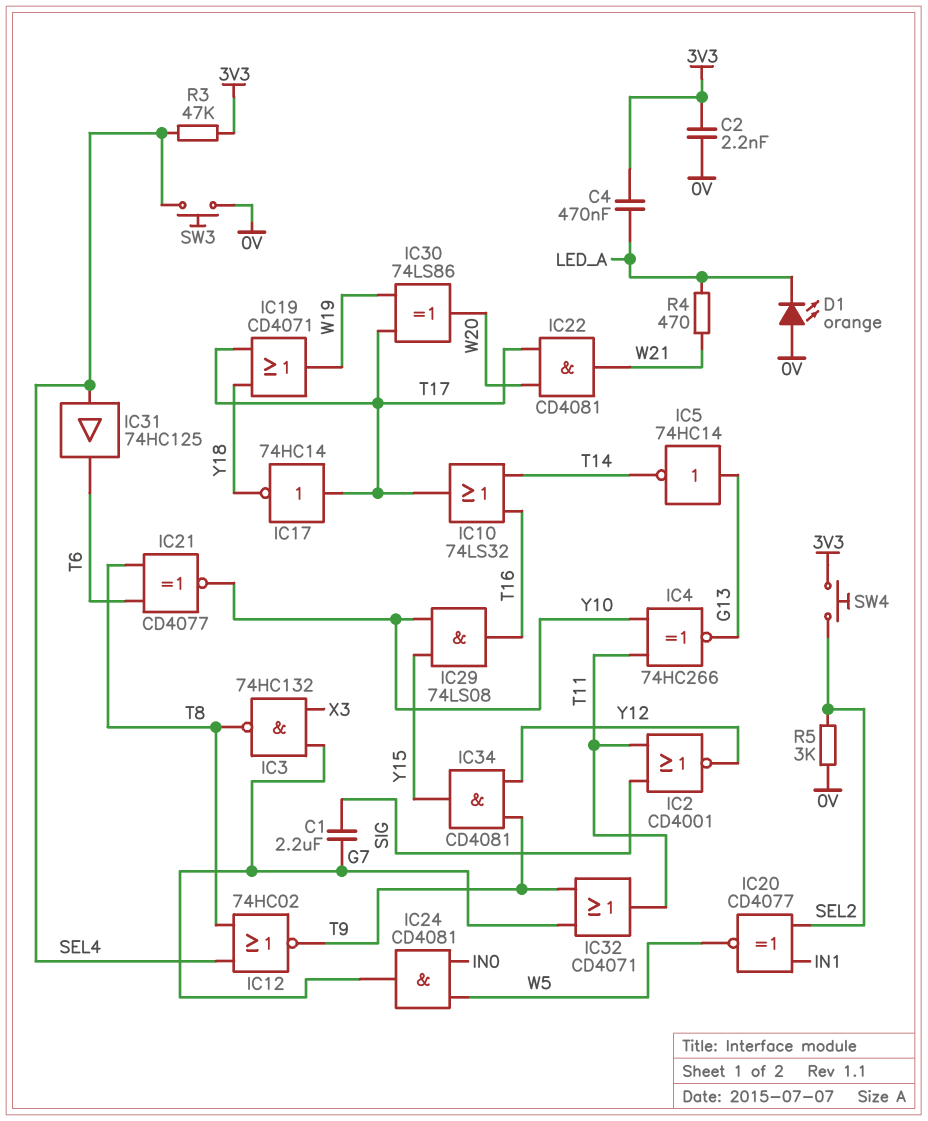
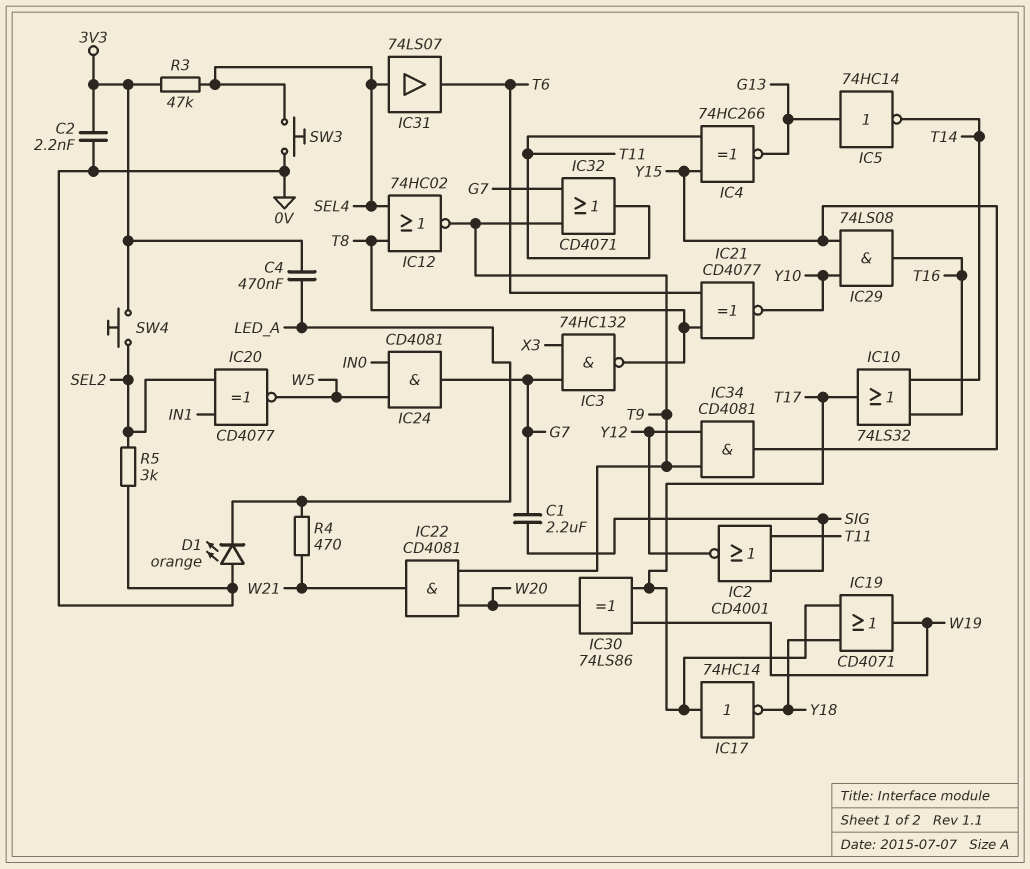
IC4: XNOR 74HC266 (in T11, in Y10, out G13) -> XNOR 74HC266 (in T11, in Y15, out G13)
IC22: AND CD4081 (in T17, in W20, out W21) -> AND CD4081 (in T9, in W20, out W21)
IC31: buffer 74HC125 (in SEL4, out T6) -> buffer 74LS07 (in SEL4, out T6)

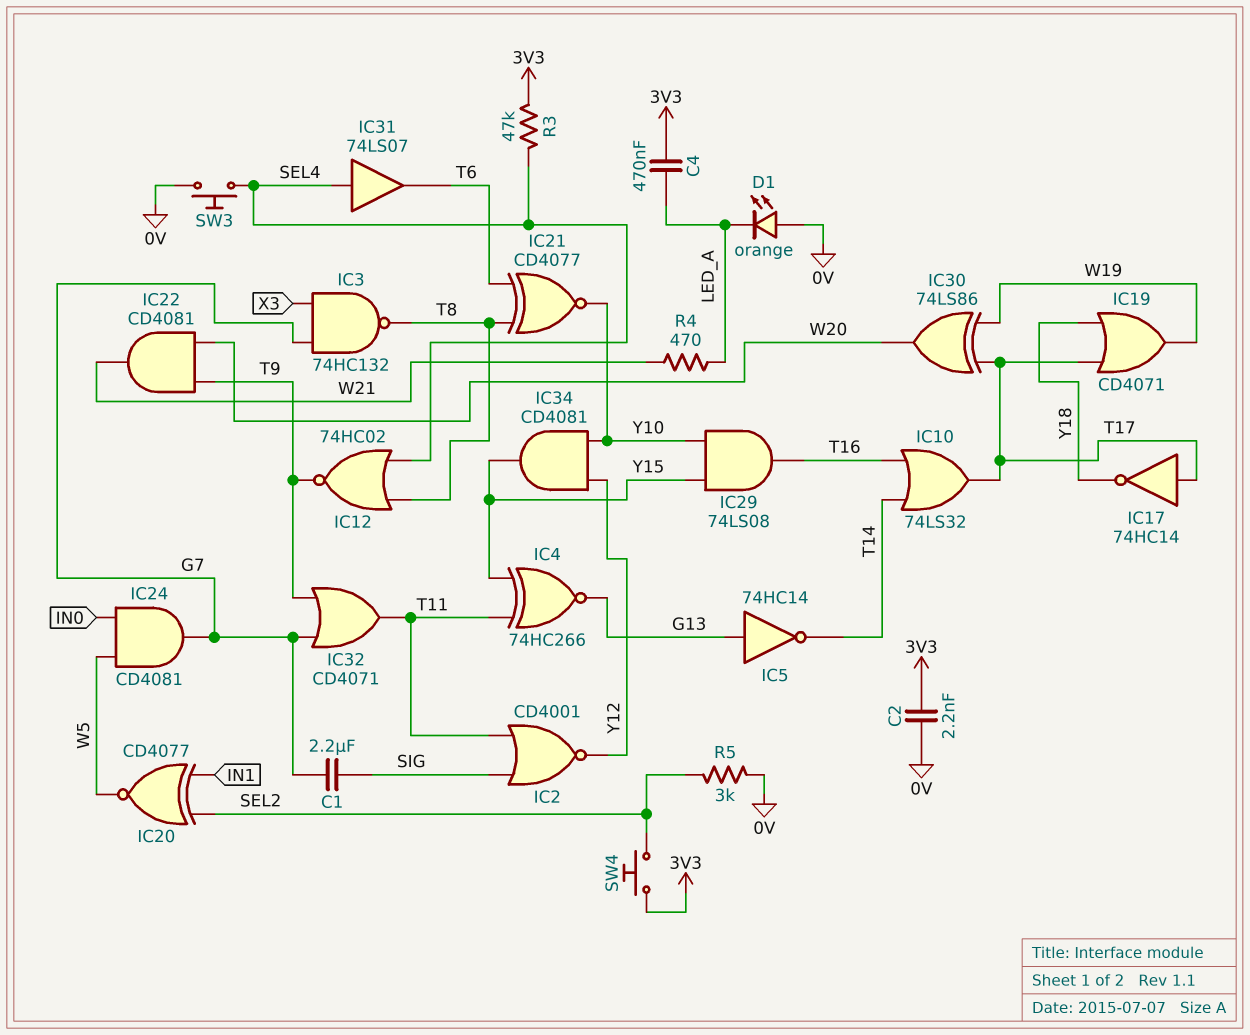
IC34: AND CD4081 (in T9, in Y12, out Y15) -> AND CD4081 (in Y10, in Y12, out Y15)

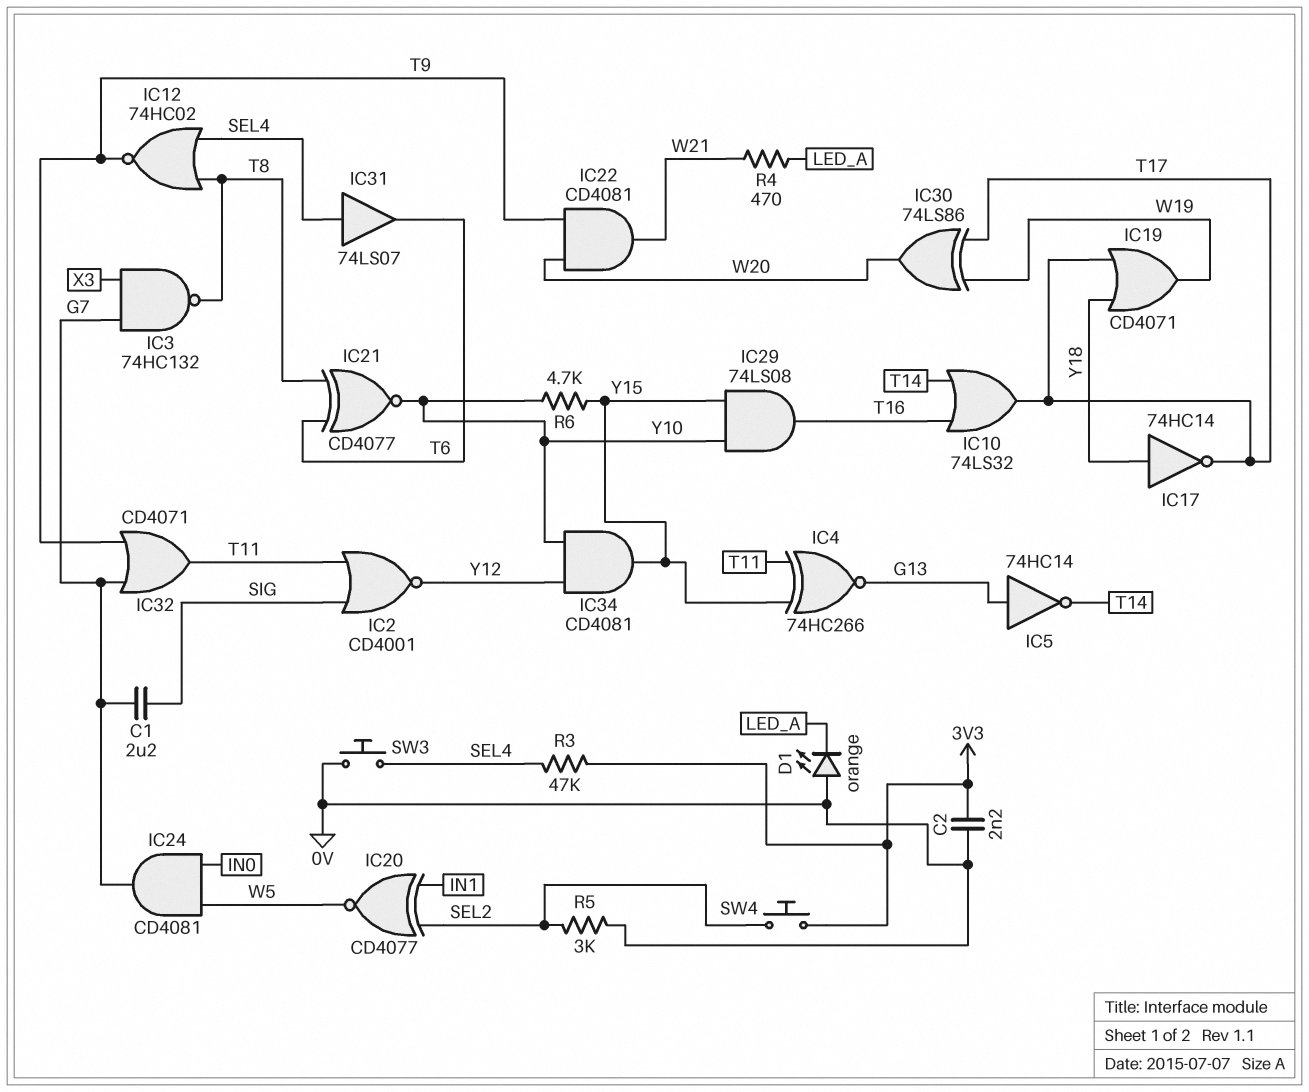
C4: 470nF (3V3, LED_A) -> none
IC17: NOT 74HC14 (in T17, out Y18) -> NOT 74HC14 (in Y18, out T17)
R6: none -> 4.7k (Y10, Y15)

